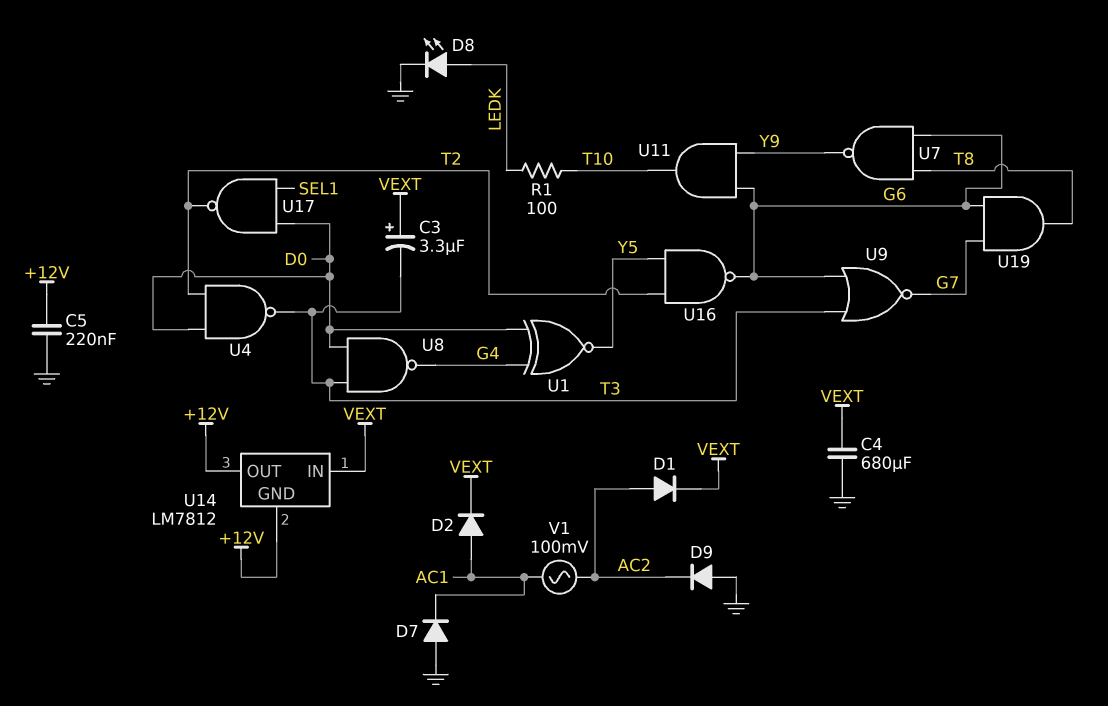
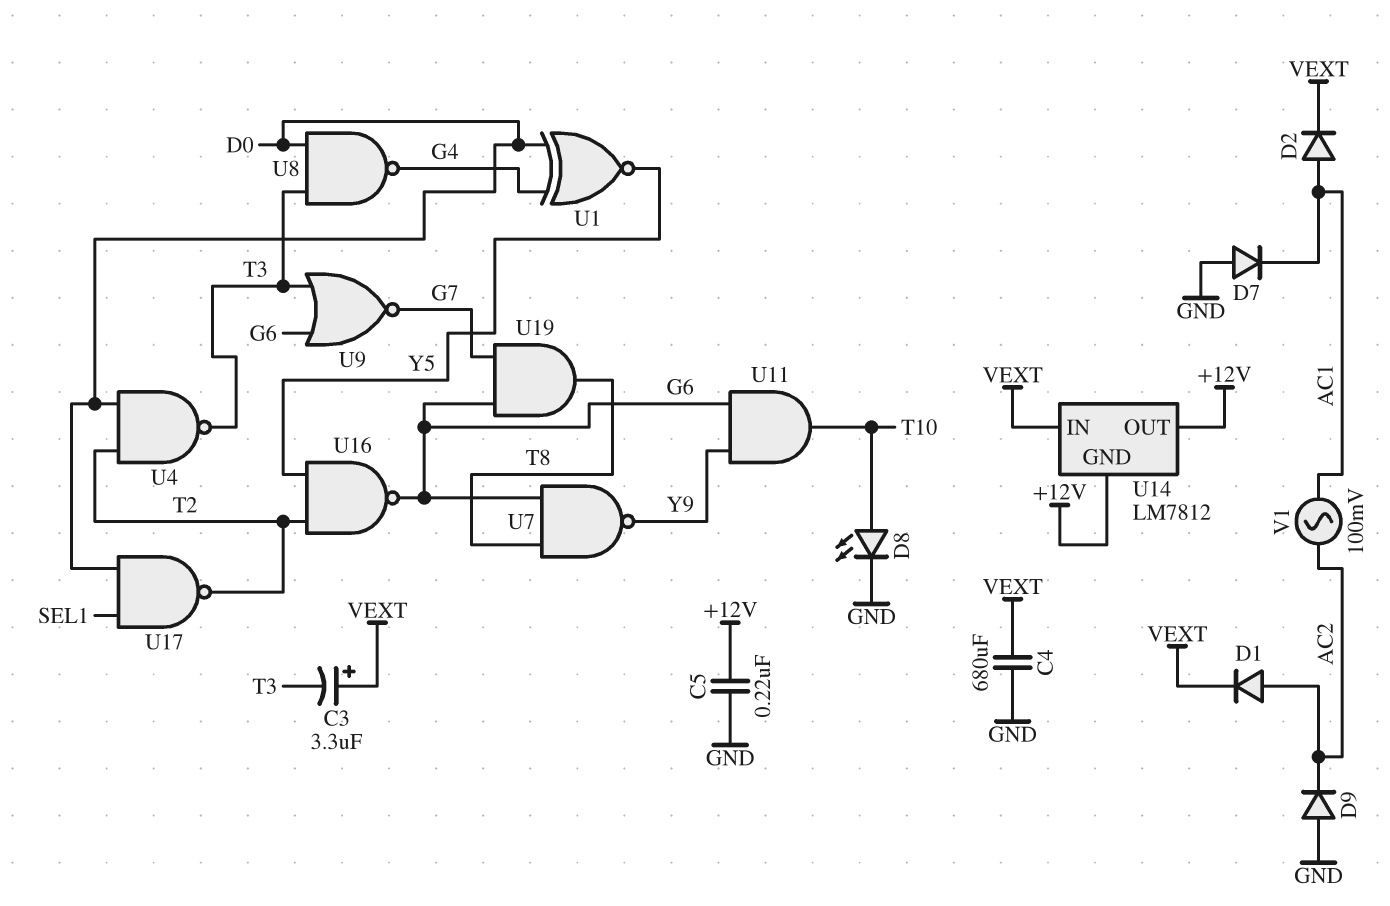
D8: LED (A LEDK, K GND) -> LED (A T10, K GND)
R1: 100 (LEDK, T10) -> none

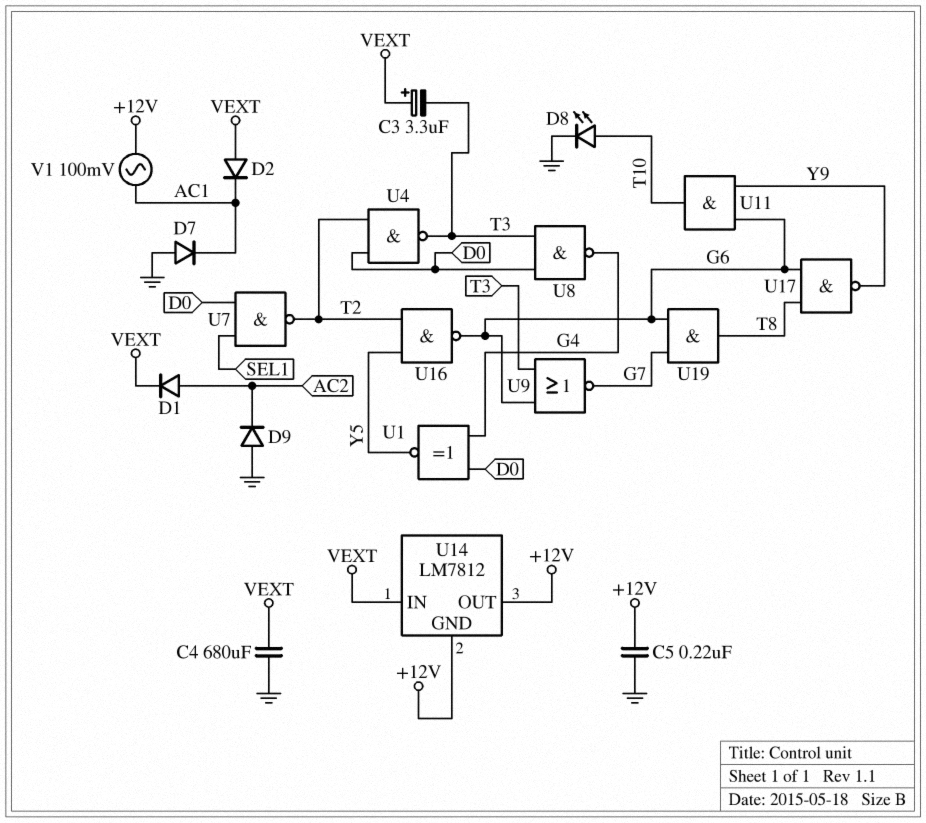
D2: diode (A AC1, K VEXT) -> diode (A VEXT, K AC1)
U7: NAND (in G6, in T8, out Y9) -> NAND (in D0, in SEL1, out T2)
U17: NAND (in D0, in SEL1, out T2) -> NAND (in G6, in T8, out Y9)
V1: AC 100mV (AC1, AC2) -> AC 100mV (+12V, AC1)

